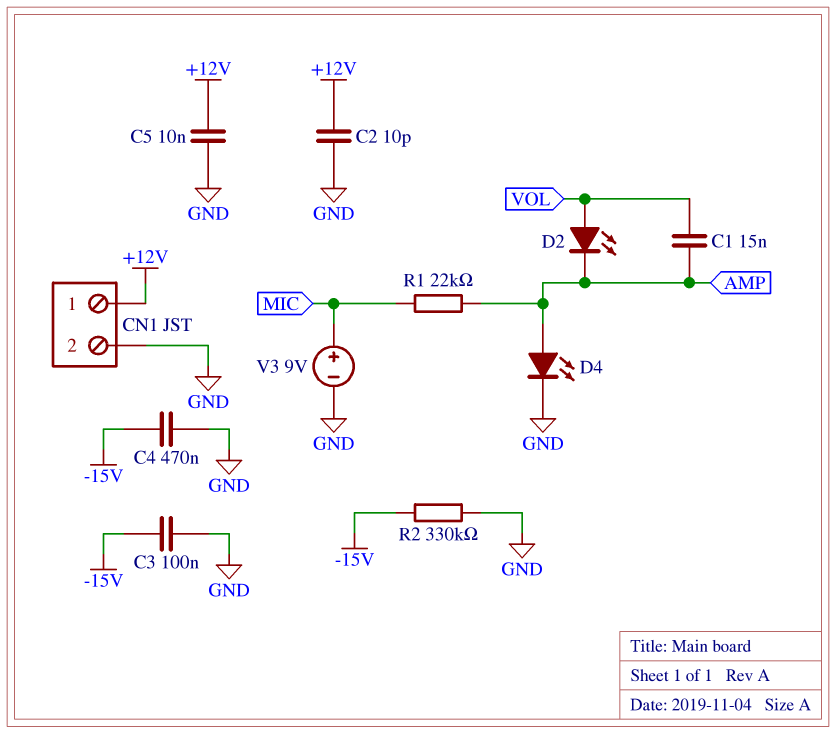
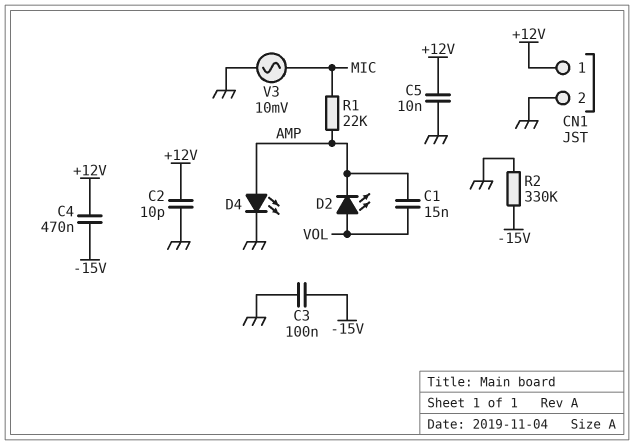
C4: 470nF (-15V, GND) -> 470nF (+12V, -15V)
V3: 9V (plus MIC, minus GND) -> AC 10mV (GND, MIC)

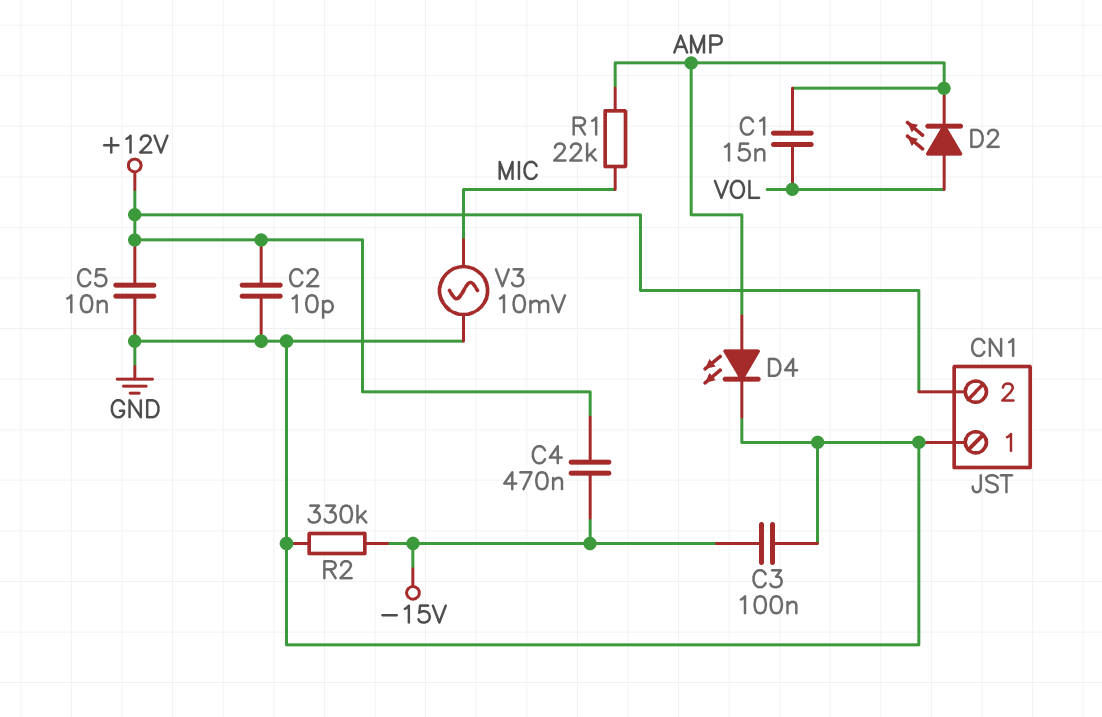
CN1 pin 1: +12V -> GND
CN1 pin 2: GND -> +12V

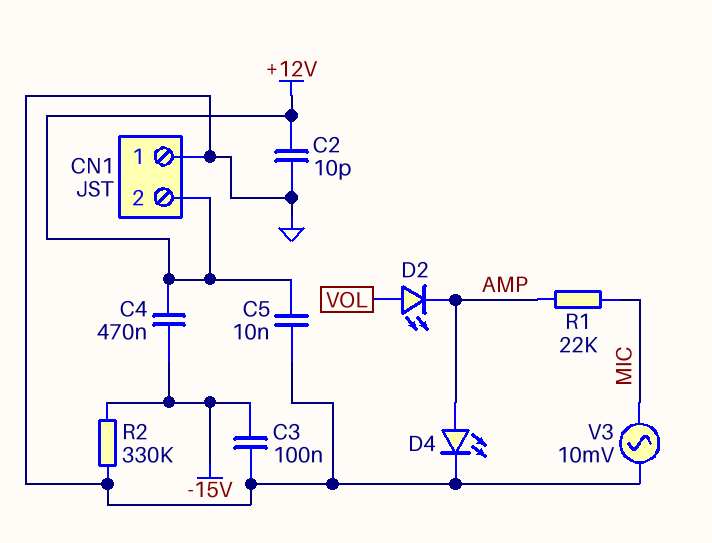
C1: 15nF (AMP, VOL) -> none

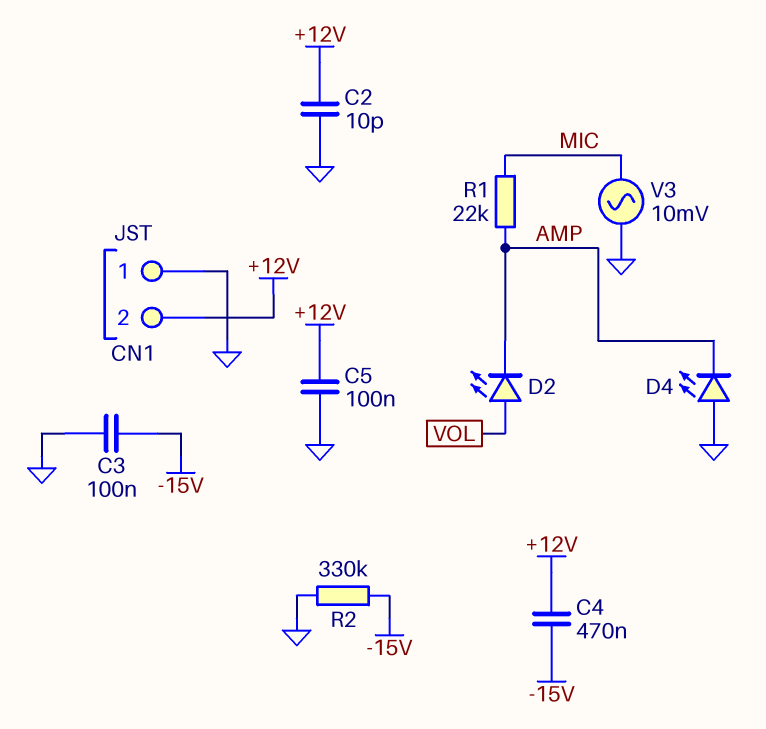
C5: 10nF (+12V, GND) -> 100nF (+12V, GND)
D4: LED (A AMP, K GND) -> LED (A GND, K AMP)

